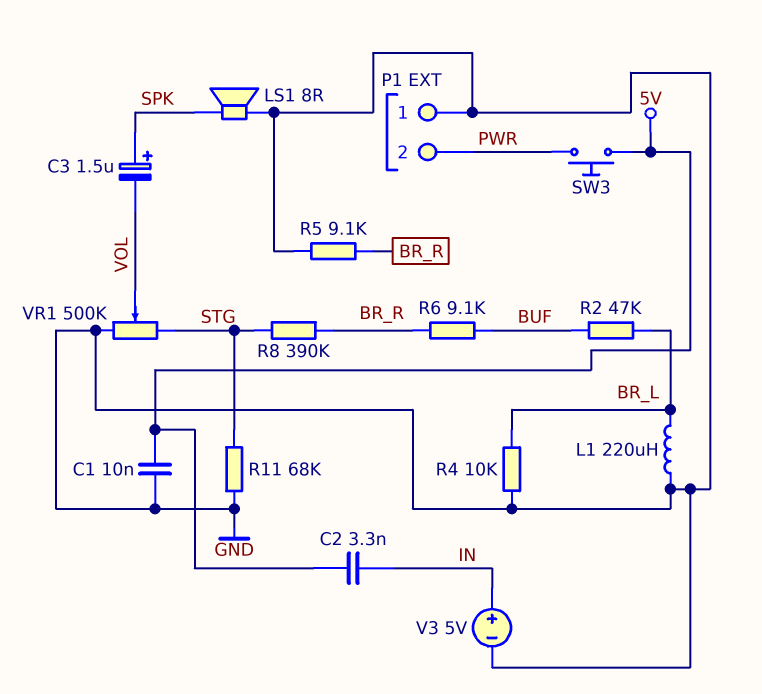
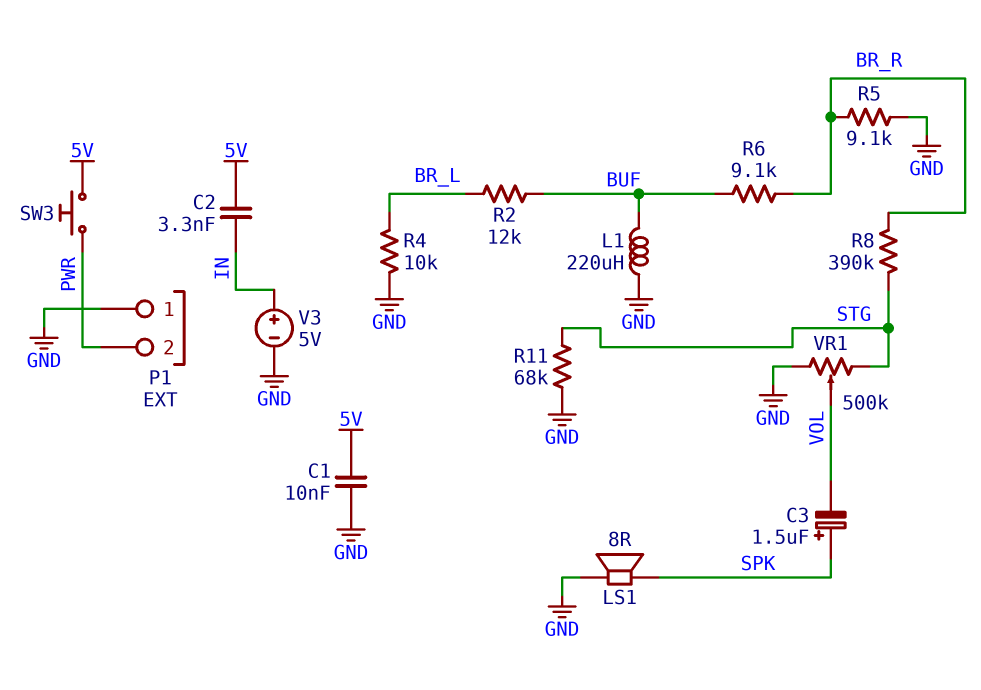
L1: 220uH (BR_L, GND) -> 220uH (BUF, GND)
R2: 47k (BR_L, BUF) -> 12k (BR_L, BUF)

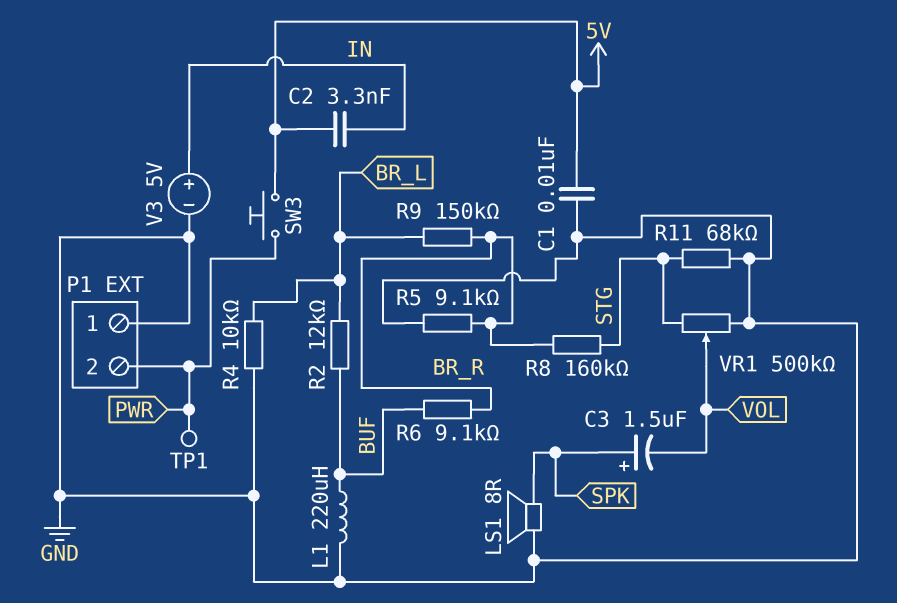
R8: 390k (BR_R, STG) -> 160k (BR_R, STG)
R9: none -> 150k (BR_L, BR_R)
TP1: none -> test point (PWR)

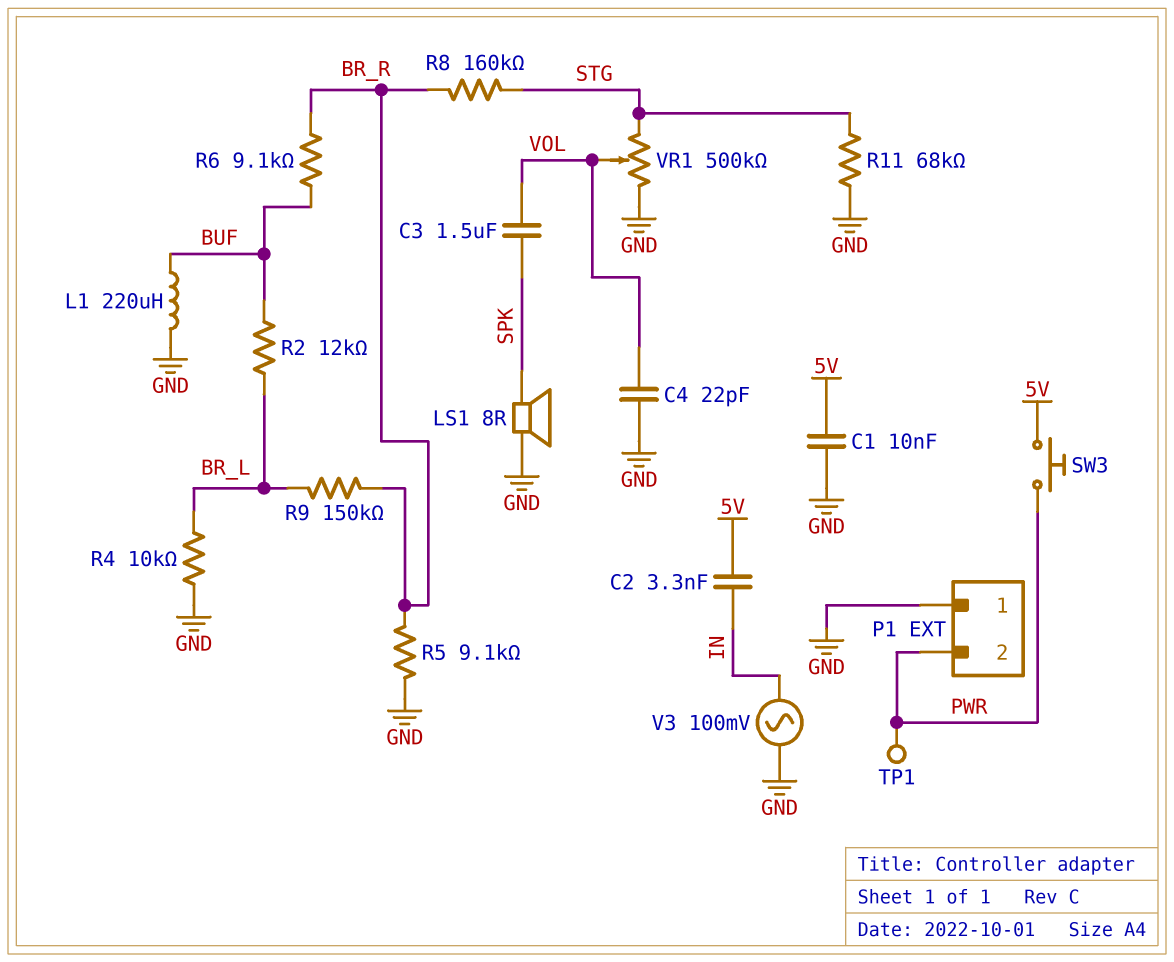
C3: 1.5uF (plus SPK, minus VOL) -> 1.5uF (SPK, VOL)
C4: none -> 22pF (GND, VOL)
V3: 5V (plus IN, minus GND) -> AC 100mV (GND, IN)

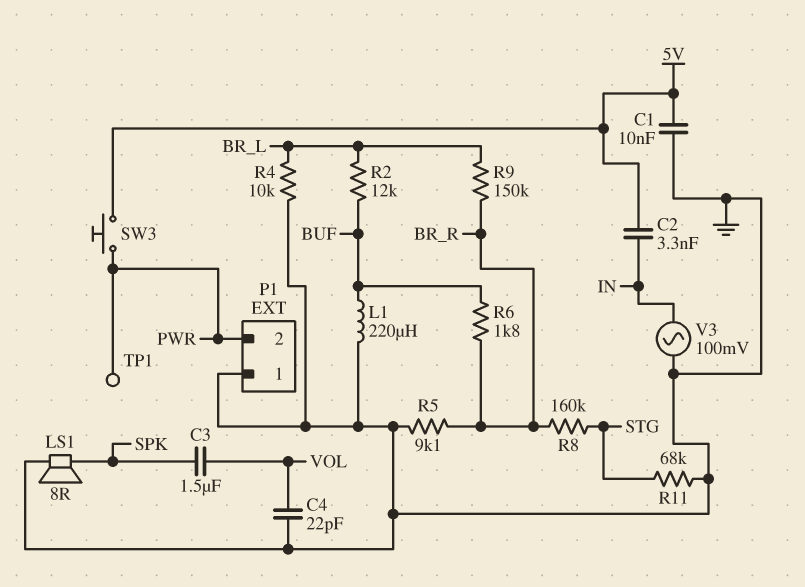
R6: 9.1k (BR_R, BUF) -> 1.8k (BR_R, BUF)
VR1: 500k (GND, STG, wiper VOL) -> none

